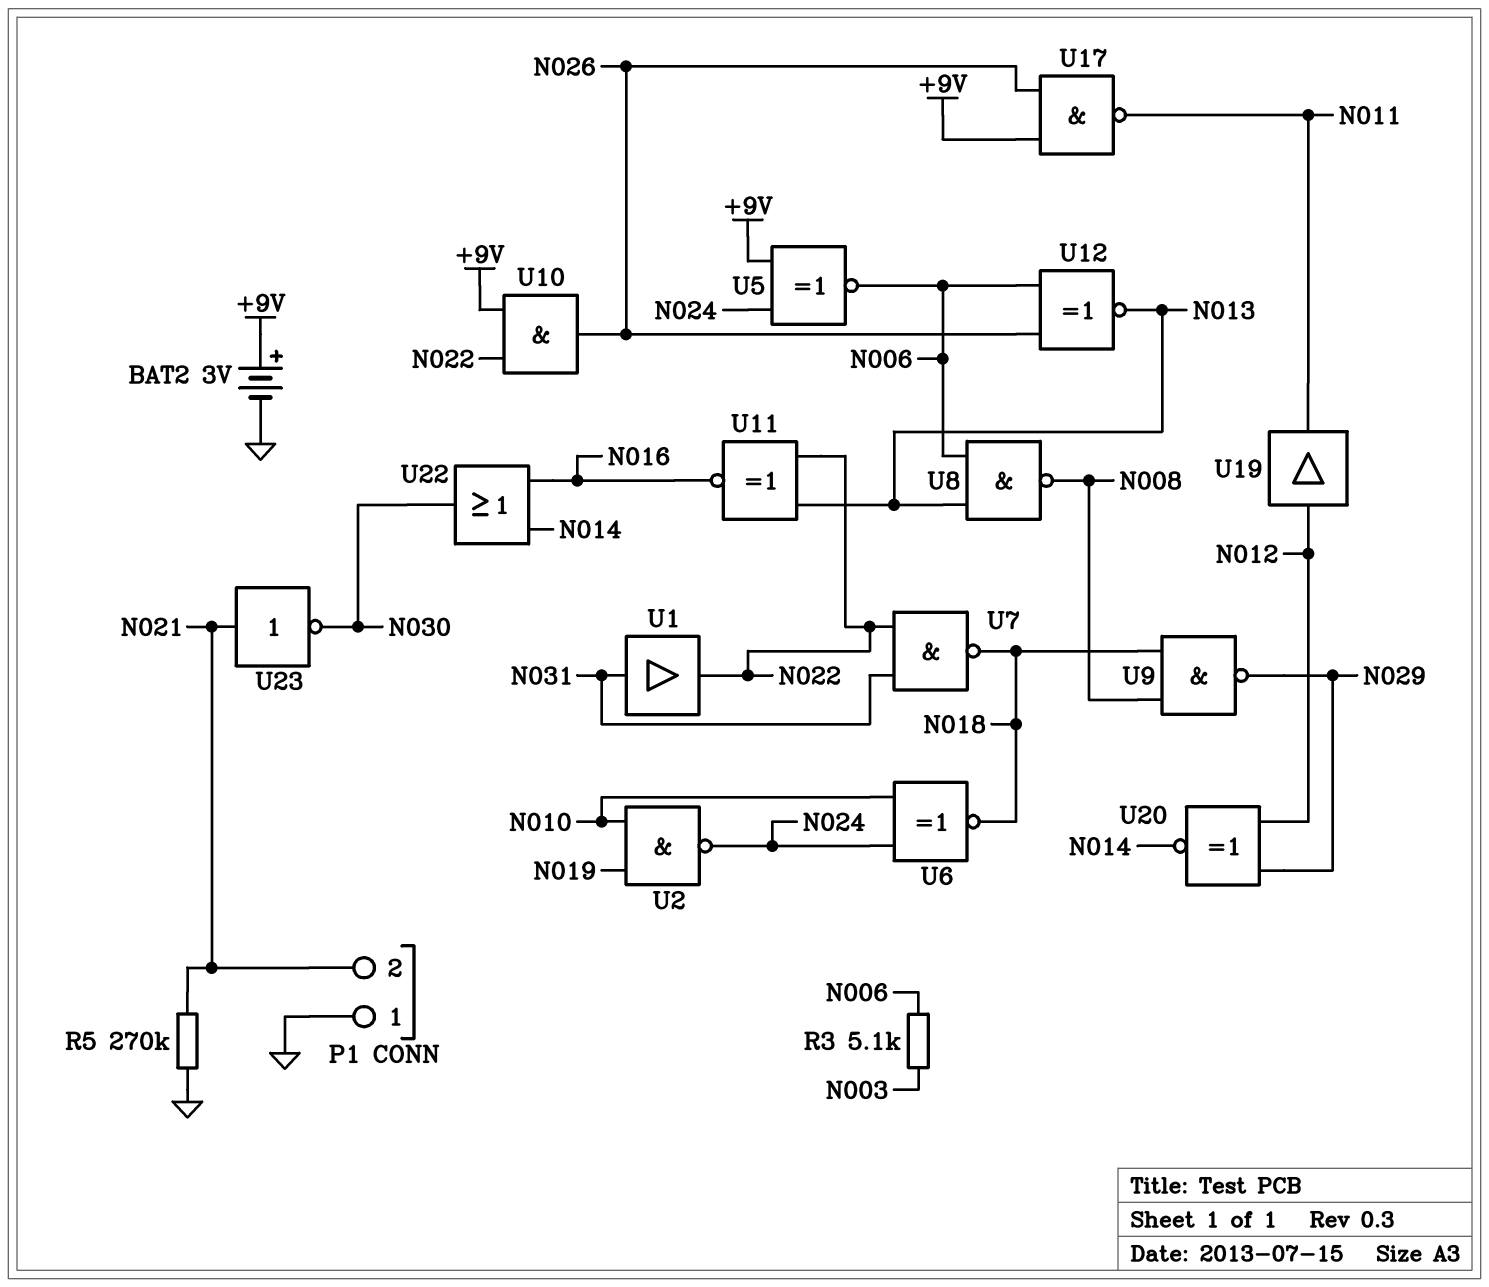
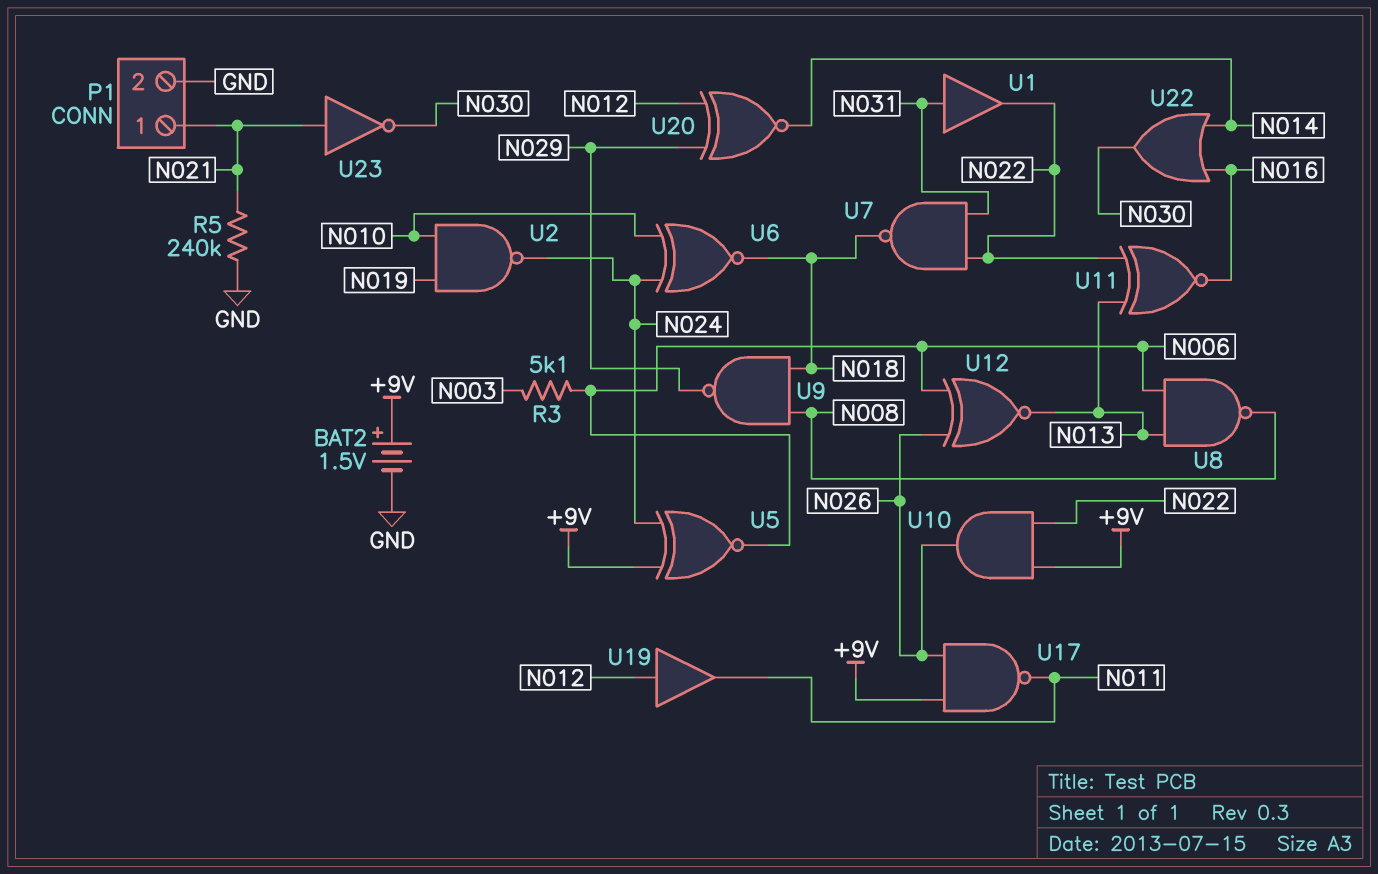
BAT2: 3V (plus +9V, minus GND) -> 1.5V (plus +9V, minus GND)
P1 pin 1: GND -> N021
P1 pin 2: N021 -> GND
R5: 270k (GND, N021) -> 240k (GND, N021)

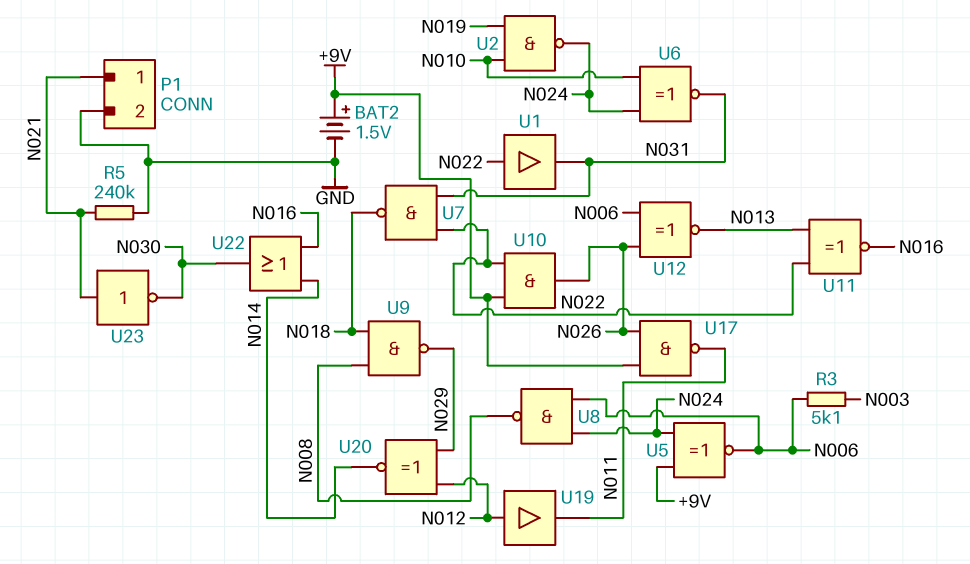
U1: buffer (in N031, out N022) -> buffer (in N022, out N031)
U6: XNOR (in N010, in N024, out N018) -> XNOR (in N010, in N024, out N031)
U8: NAND (in N006, in N013, out N008) -> NAND (in N006, in N024, out N008)

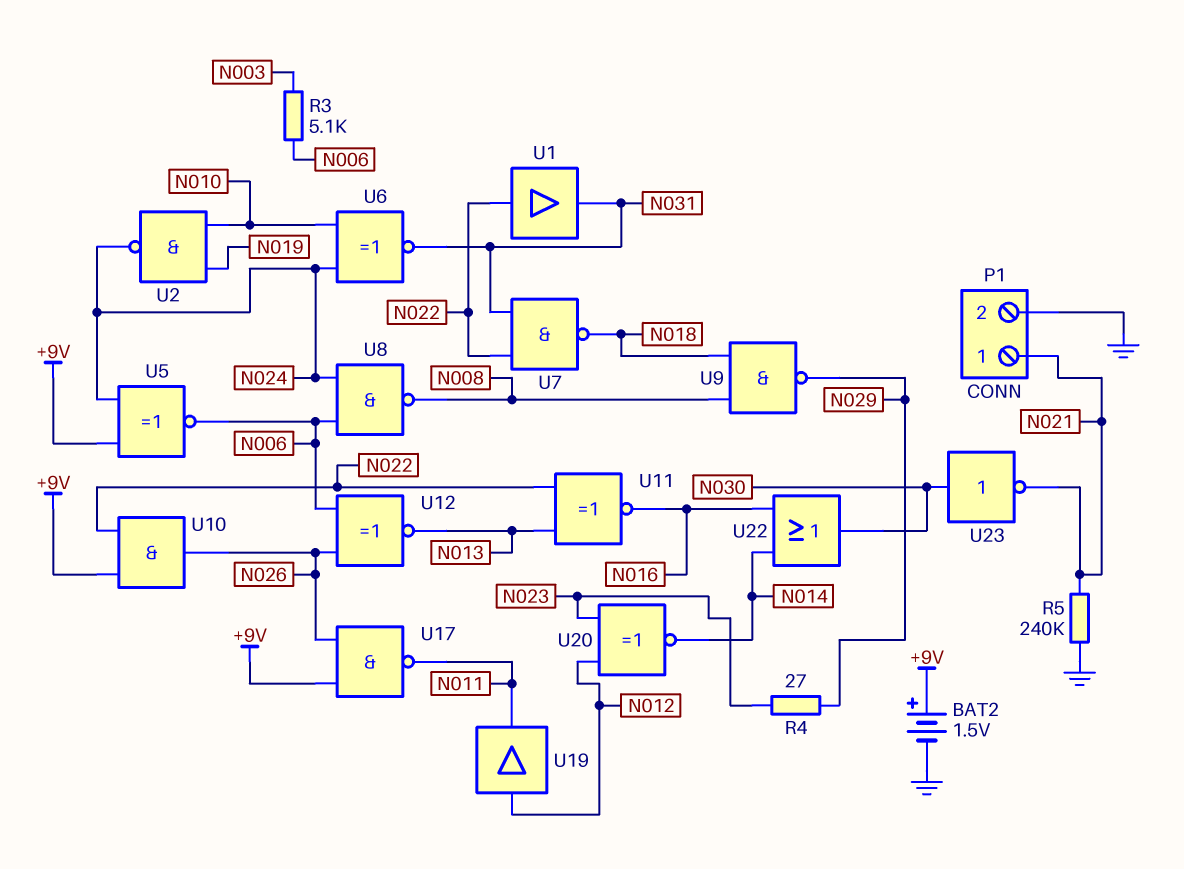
R4: none -> 27 (N023, N029)
U20: XNOR (in N012, in N029, out N014) -> XNOR (in N012, in N023, out N014)
U23: NOT (in N021, out N030) -> NOT (in N030, out N021)

